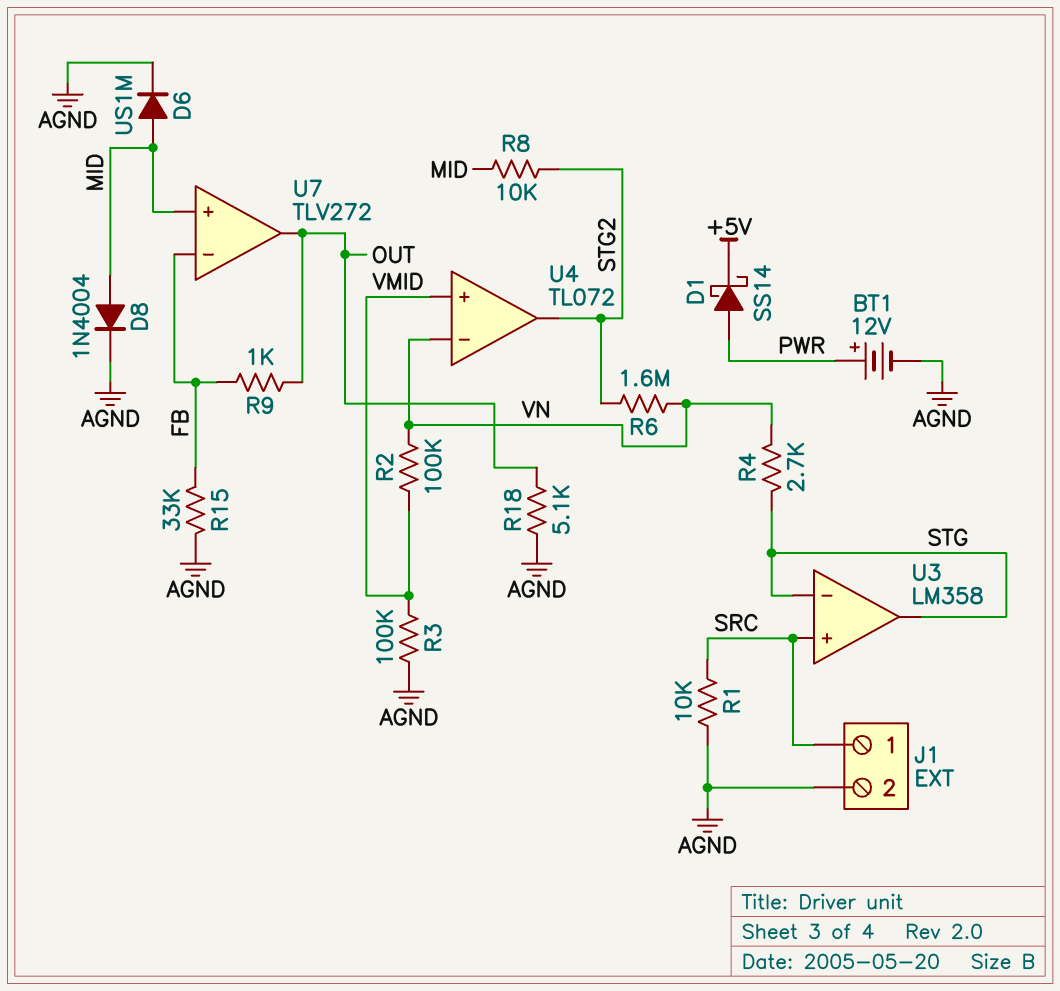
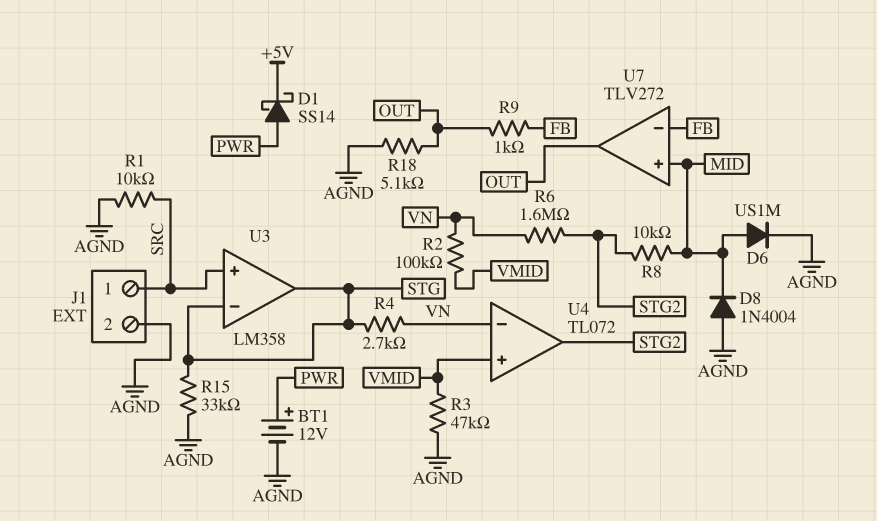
D8: diode 1N4004 (A MID, K AGND) -> diode 1N4004 (A AGND, K MID)
R3: 100k (AGND, VMID) -> 47k (AGND, VMID)
R15: 33k (AGND, FB) -> 33k (AGND, STG)

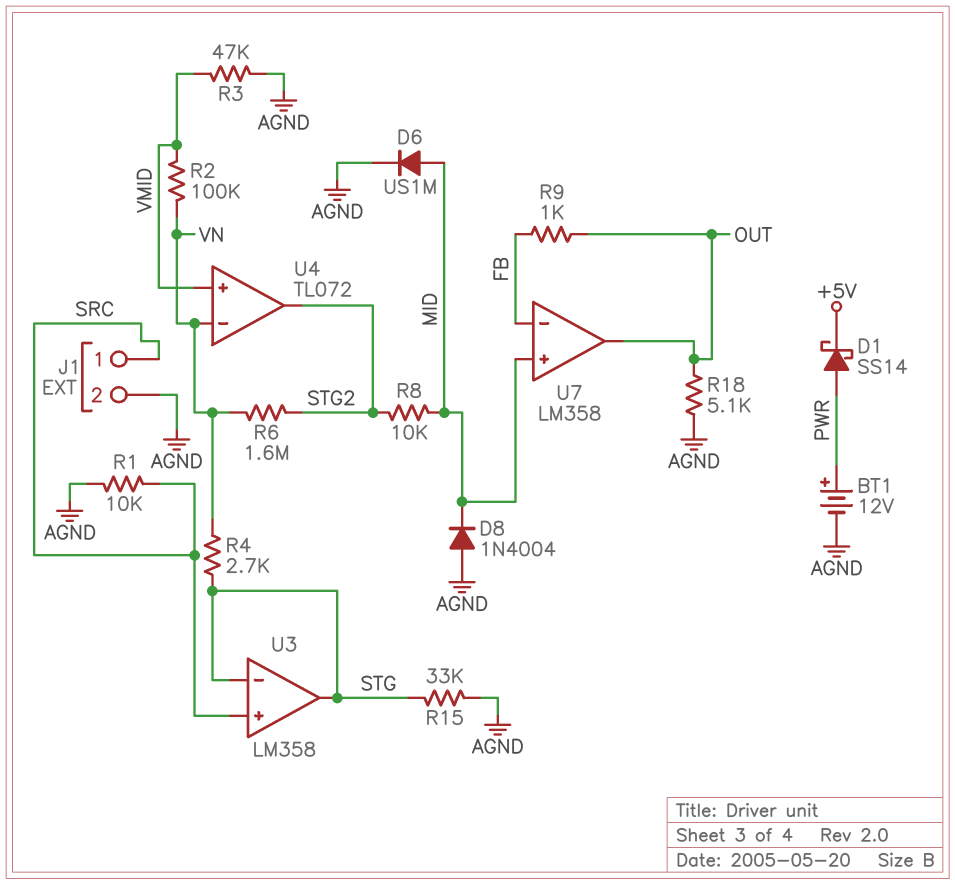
U7: TLV272 -> LM358

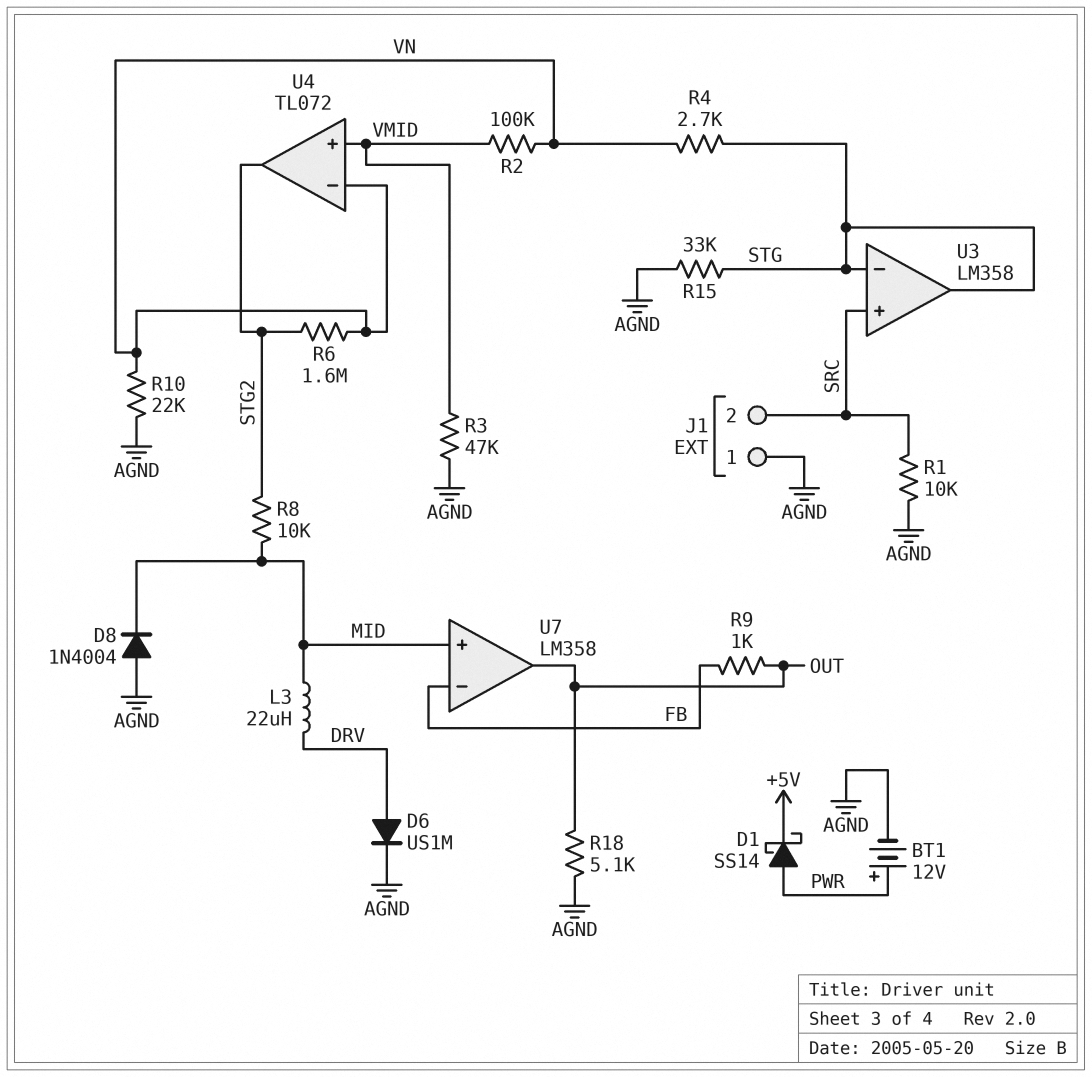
D6: diode US1M (A MID, K AGND) -> diode US1M (A DRV, K AGND)
J1 pin 1: SRC -> AGND
J1 pin 2: AGND -> SRC
L3: none -> 22uH (DRV, MID)
R10: none -> 22k (AGND, VN)

